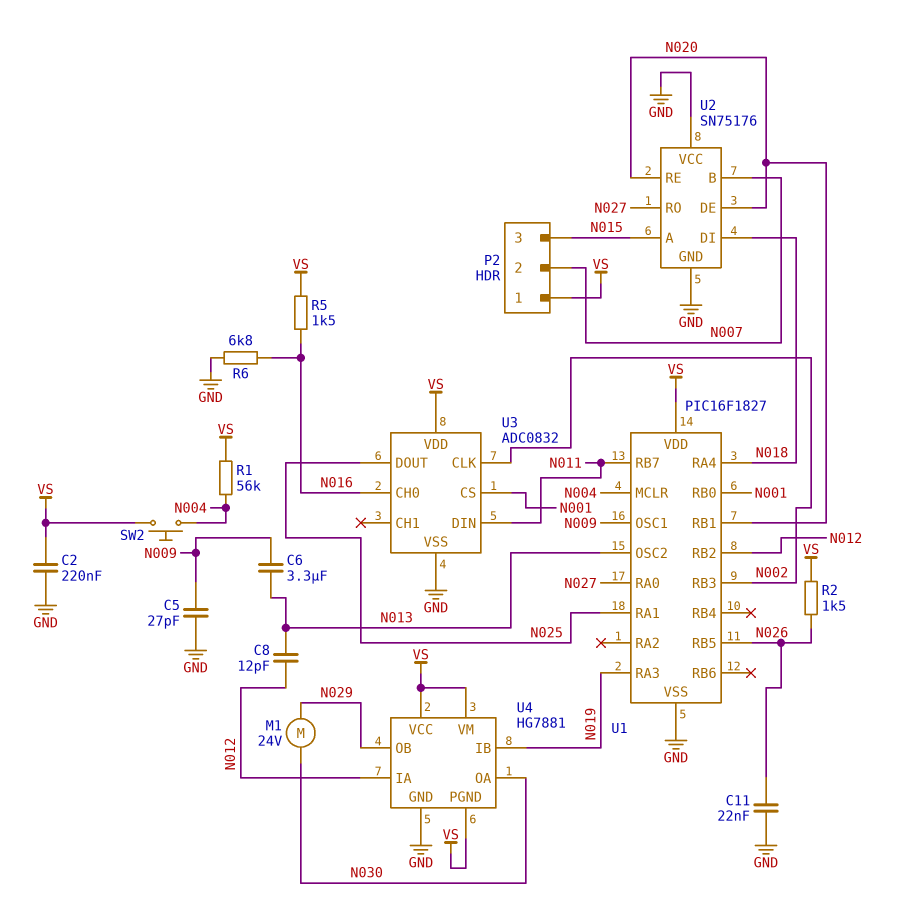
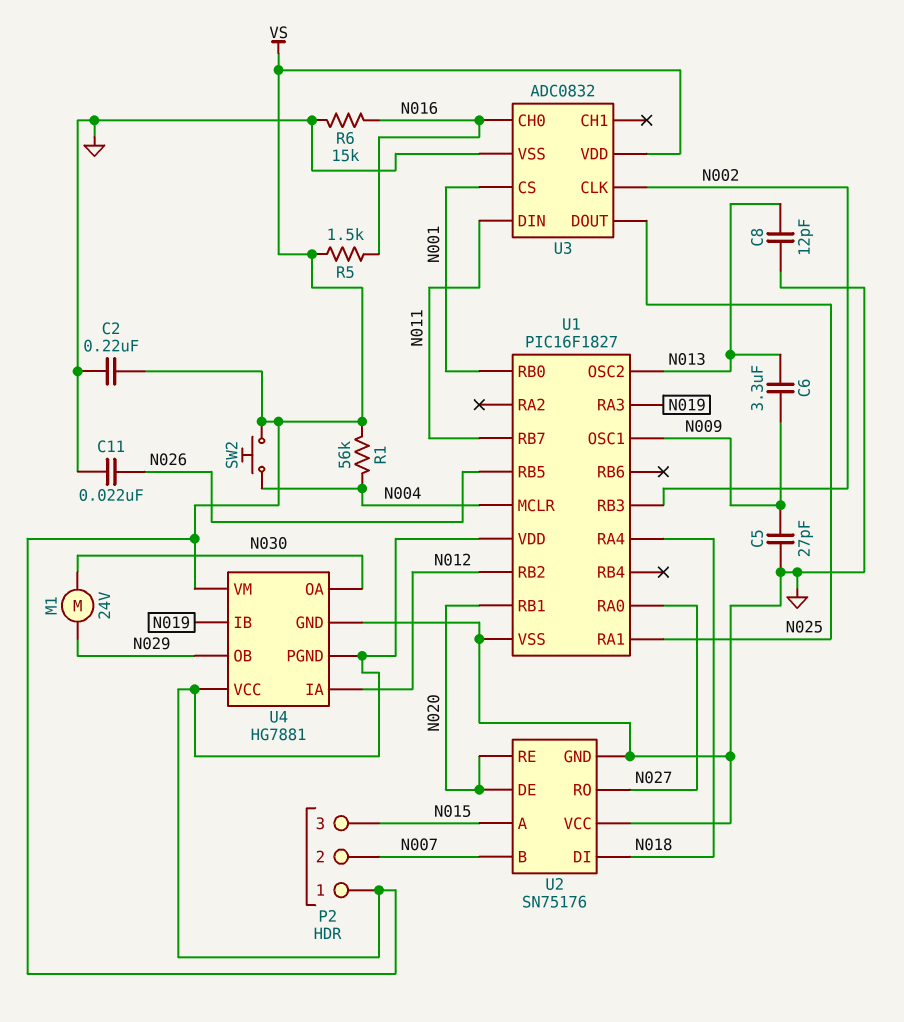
C8: 12pF (N012, N013) -> 12pF (GND, N013)
R2: 1.5k (N026, VS) -> none
R6: 6.8k (GND, N016) -> 15k (GND, N016)

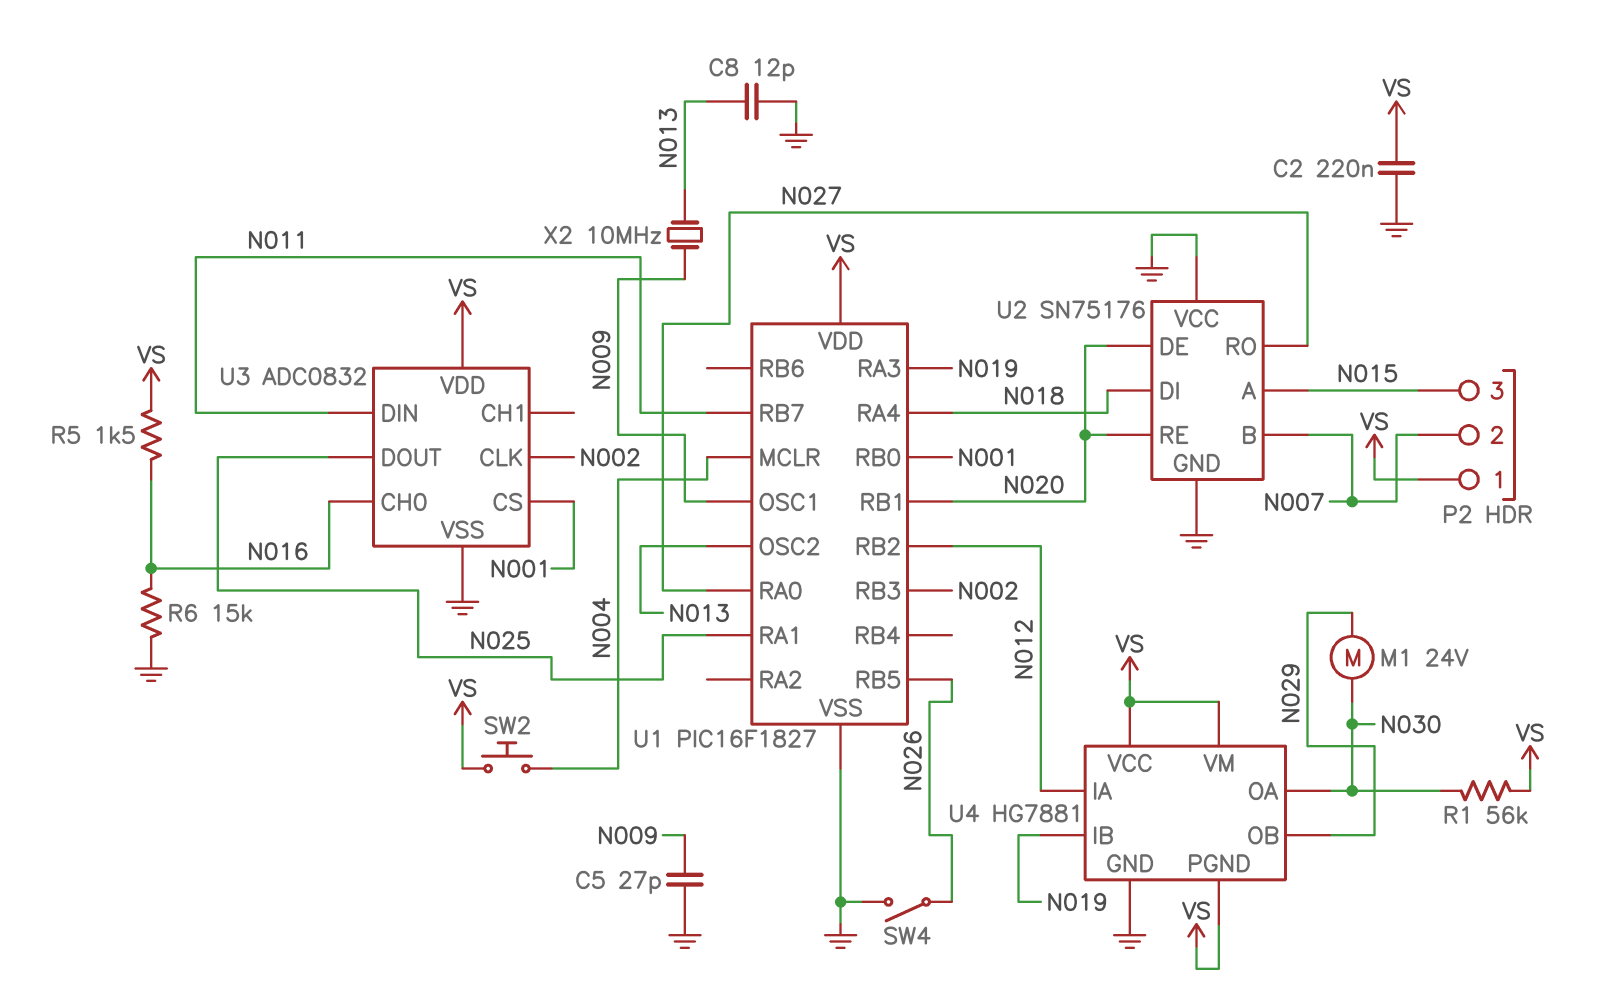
C6: 3.3uF (N009, N013) -> none
C11: 22nF (GND, N026) -> none
R1: 56k (N004, VS) -> 56k (N030, VS)
SW4: none -> switch (GND, N026)
X2: none -> 10MHz (N009, N013)

